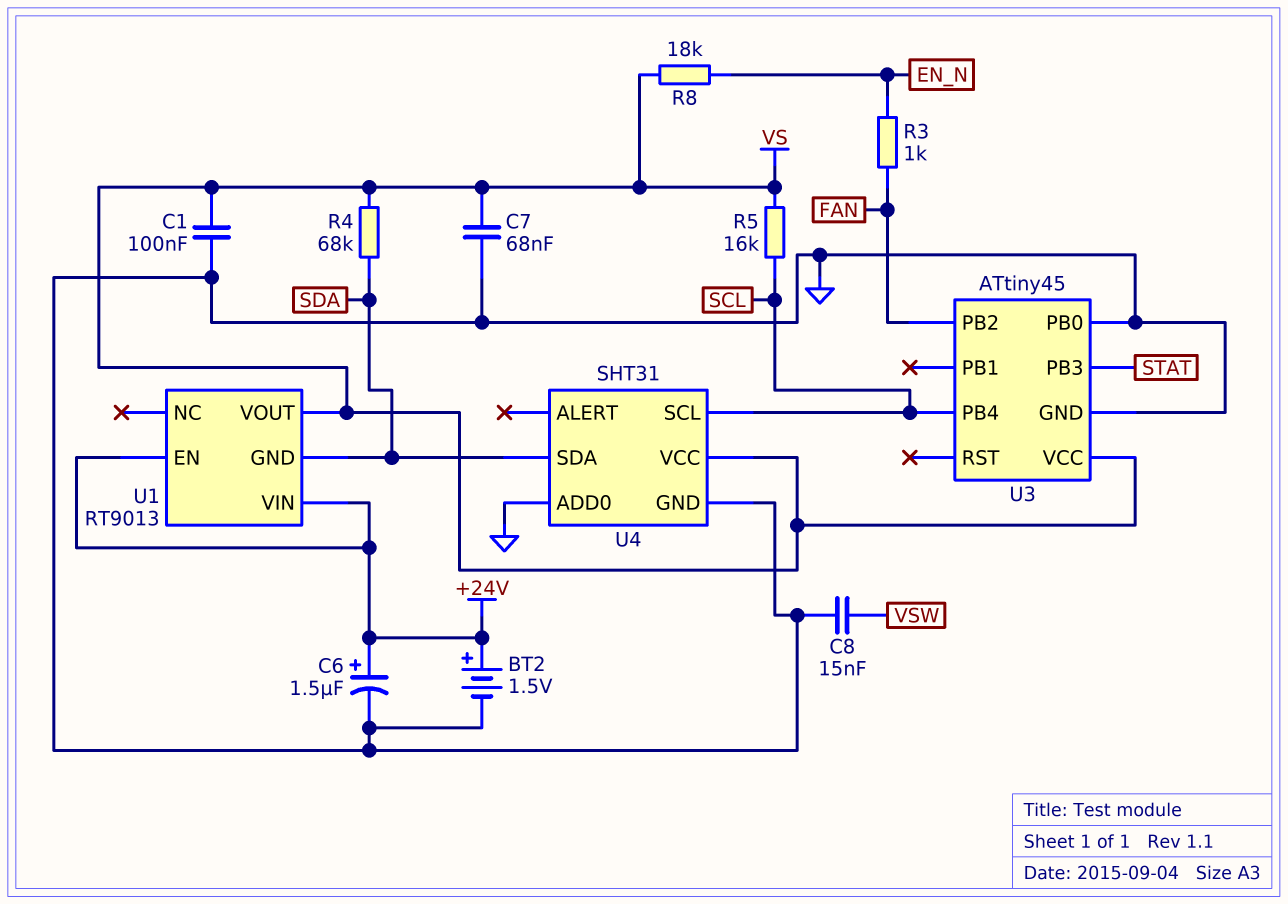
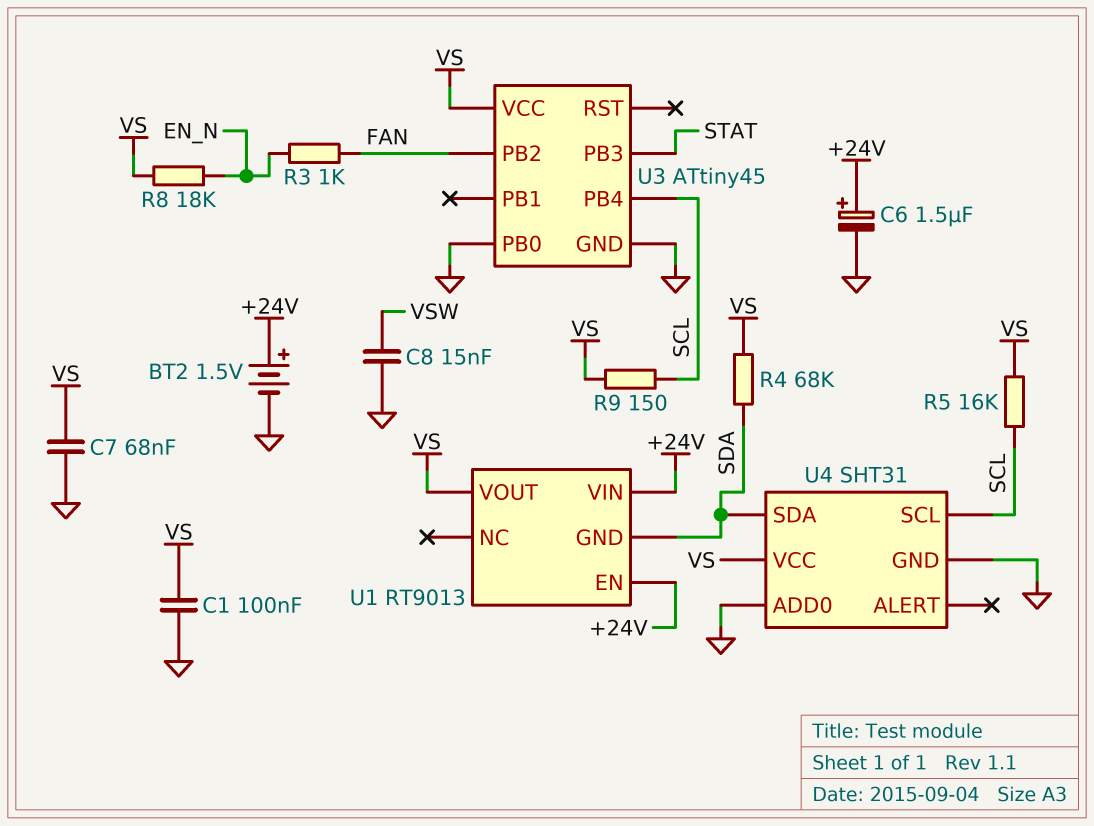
R9: none -> 150 (SCL, VS)

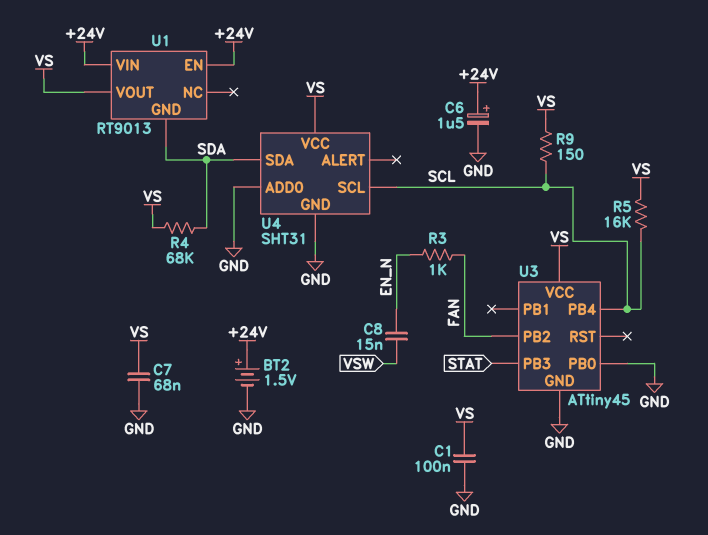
C8: 15nF (GND, VSW) -> 15nF (EN_N, VSW)
R8: 18k (EN_N, VS) -> none

